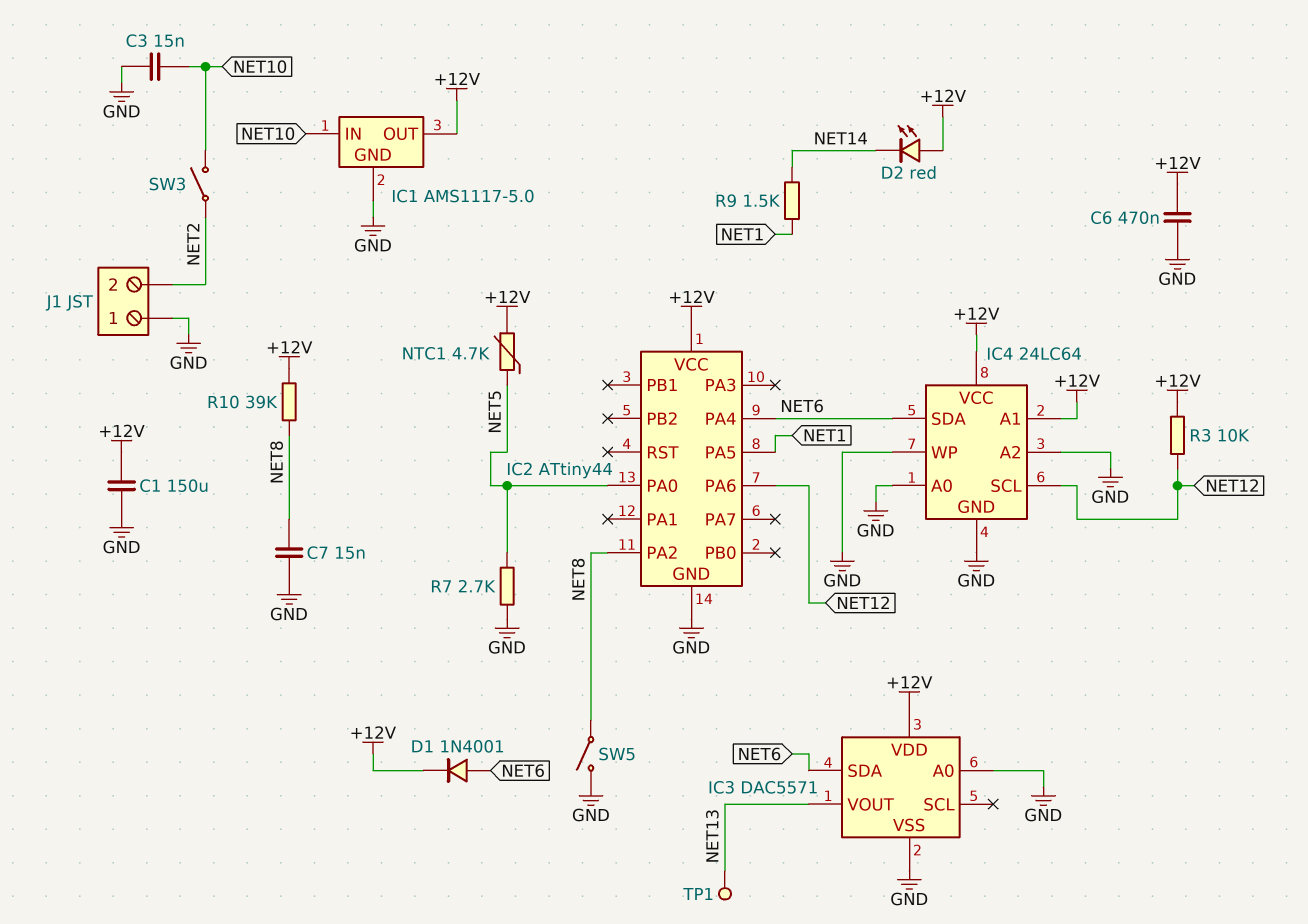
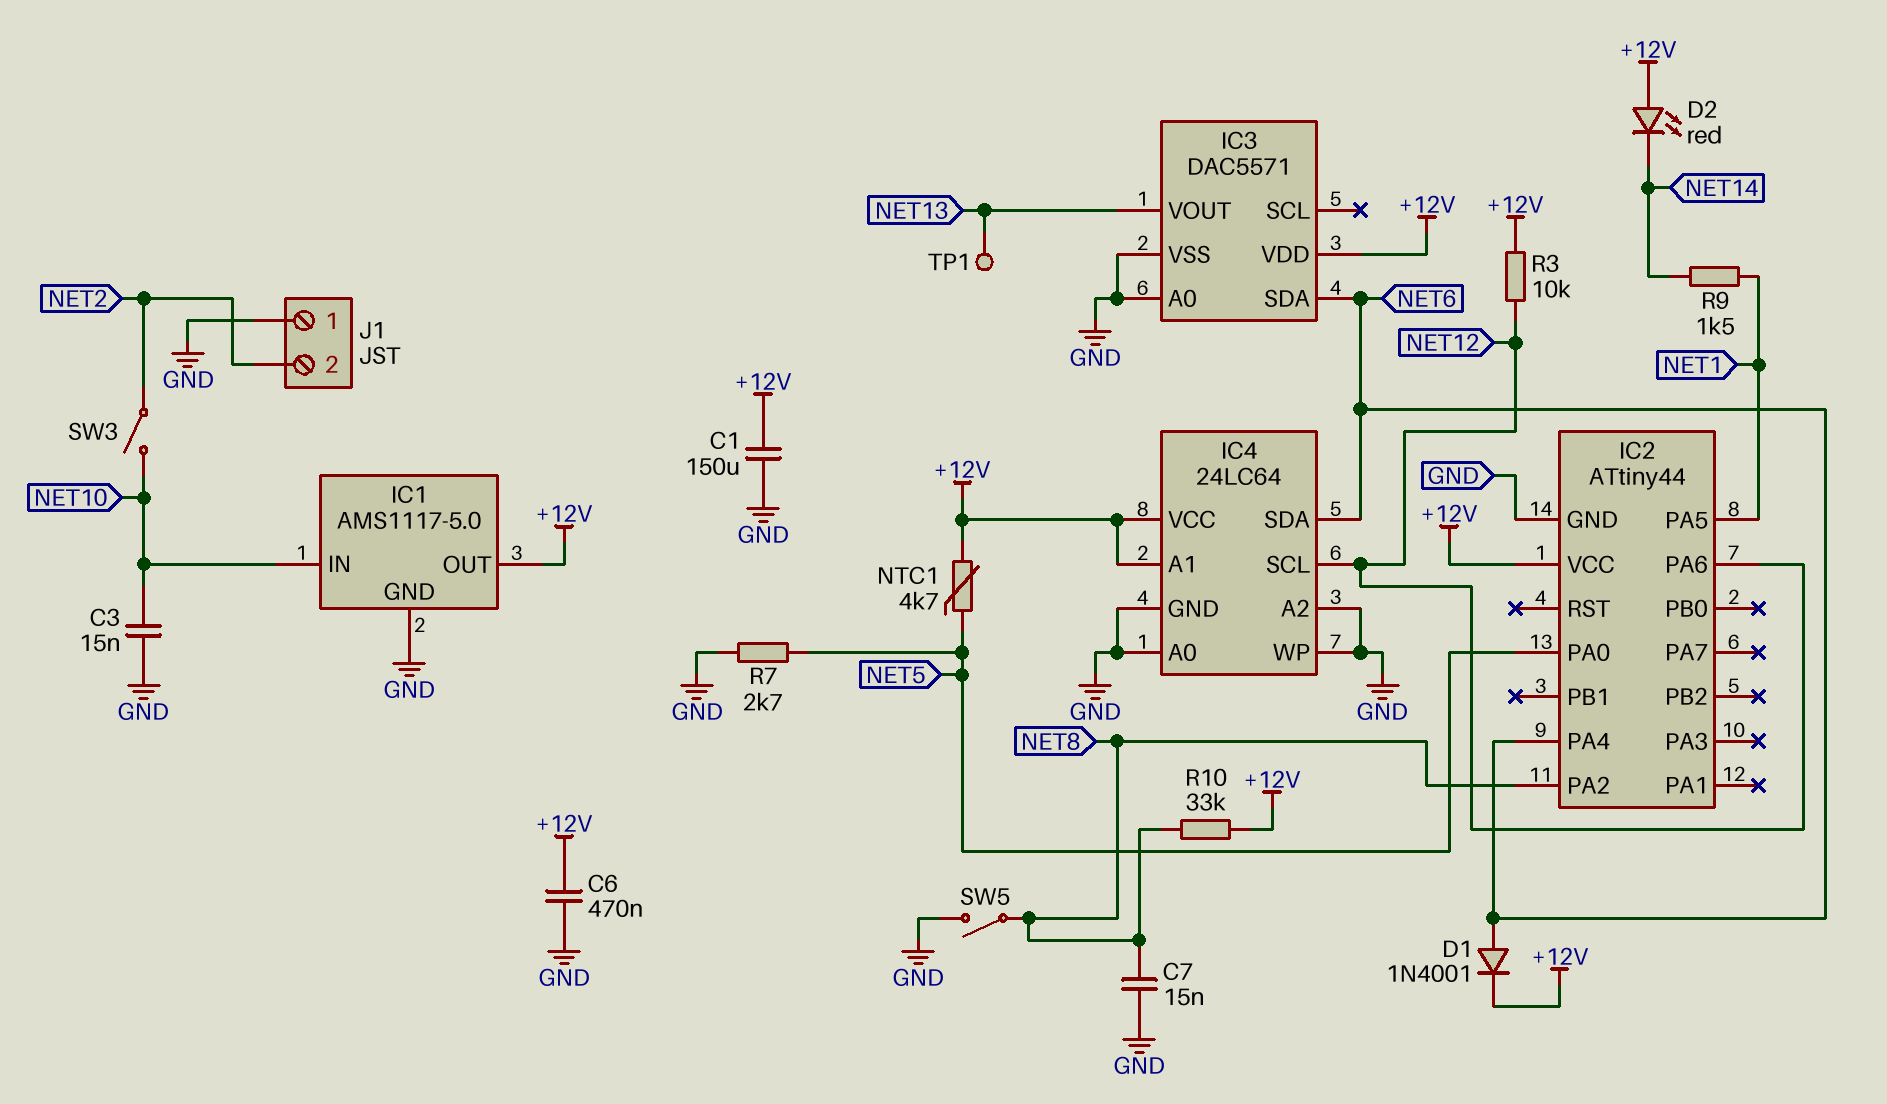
R10: 39k (+12V, NET8) -> 33k (+12V, NET8)

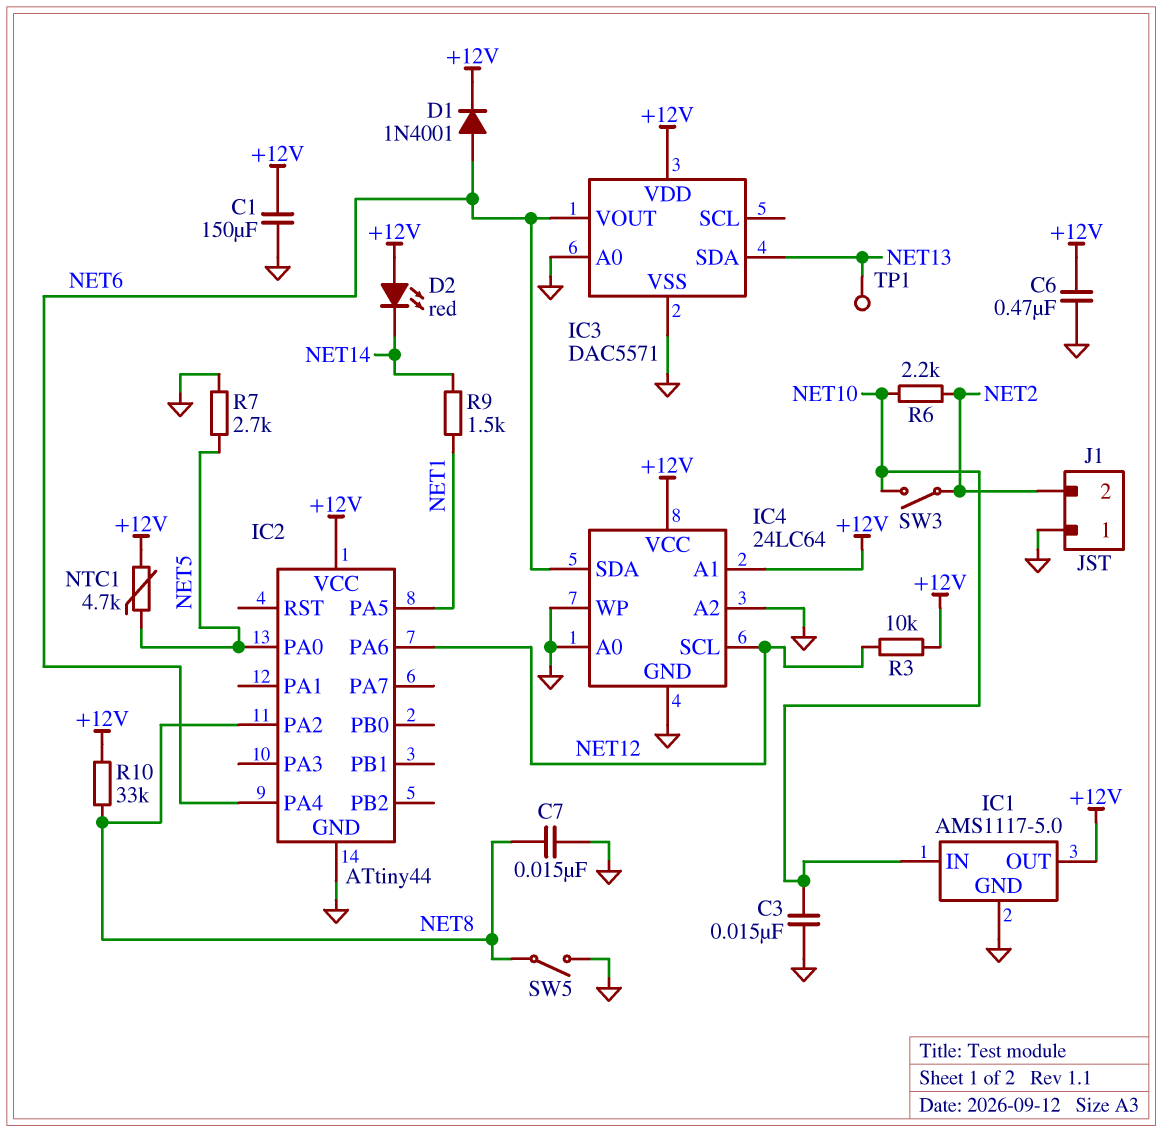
IC3 pin SDA: NET6 -> NET13
IC3 pin VOUT: NET13 -> NET6
R6: none -> 2.2k (NET2, NET10)

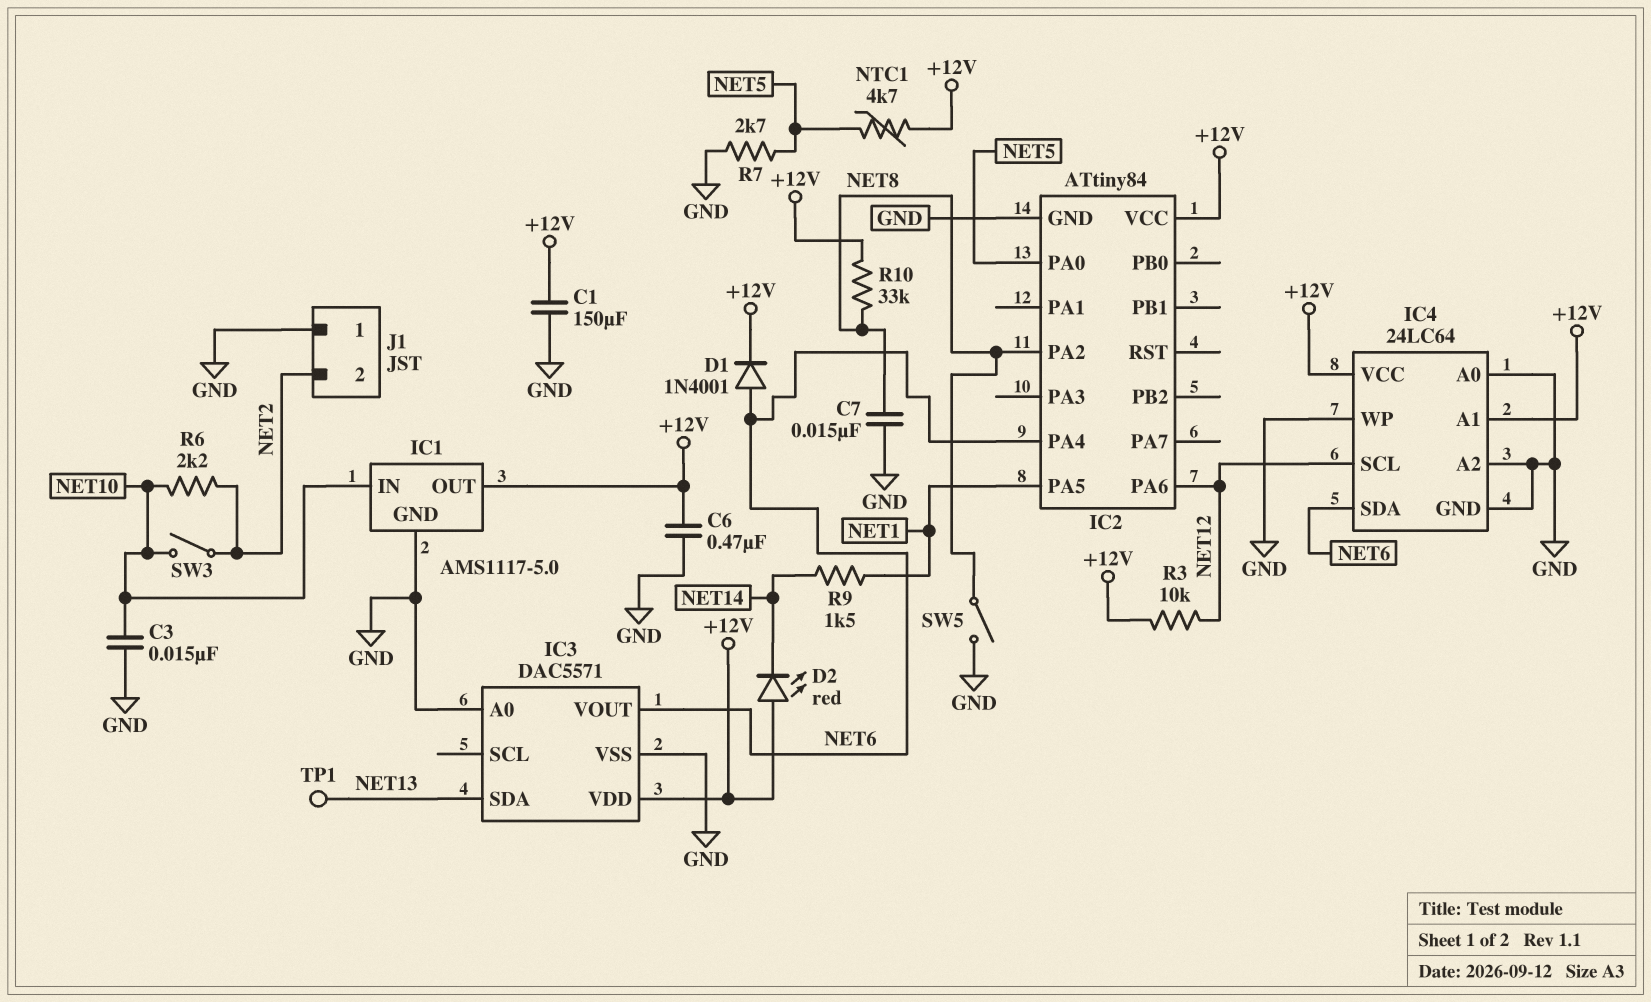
IC2: ATtiny44 -> ATtiny84

